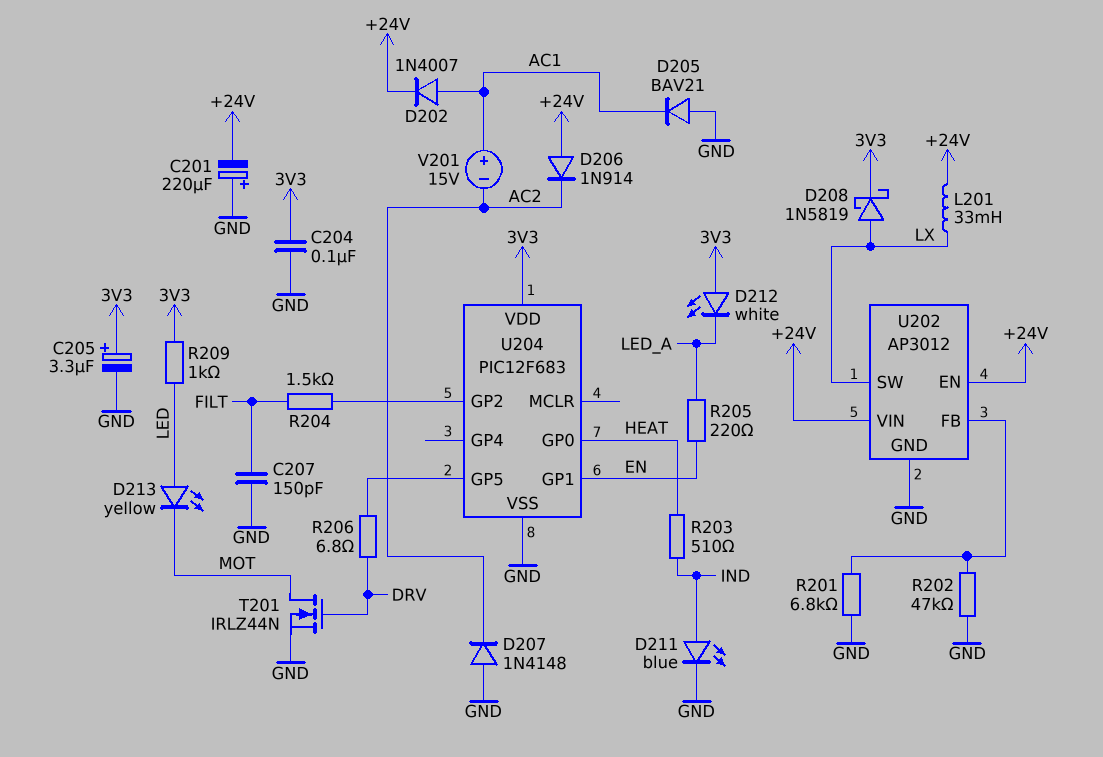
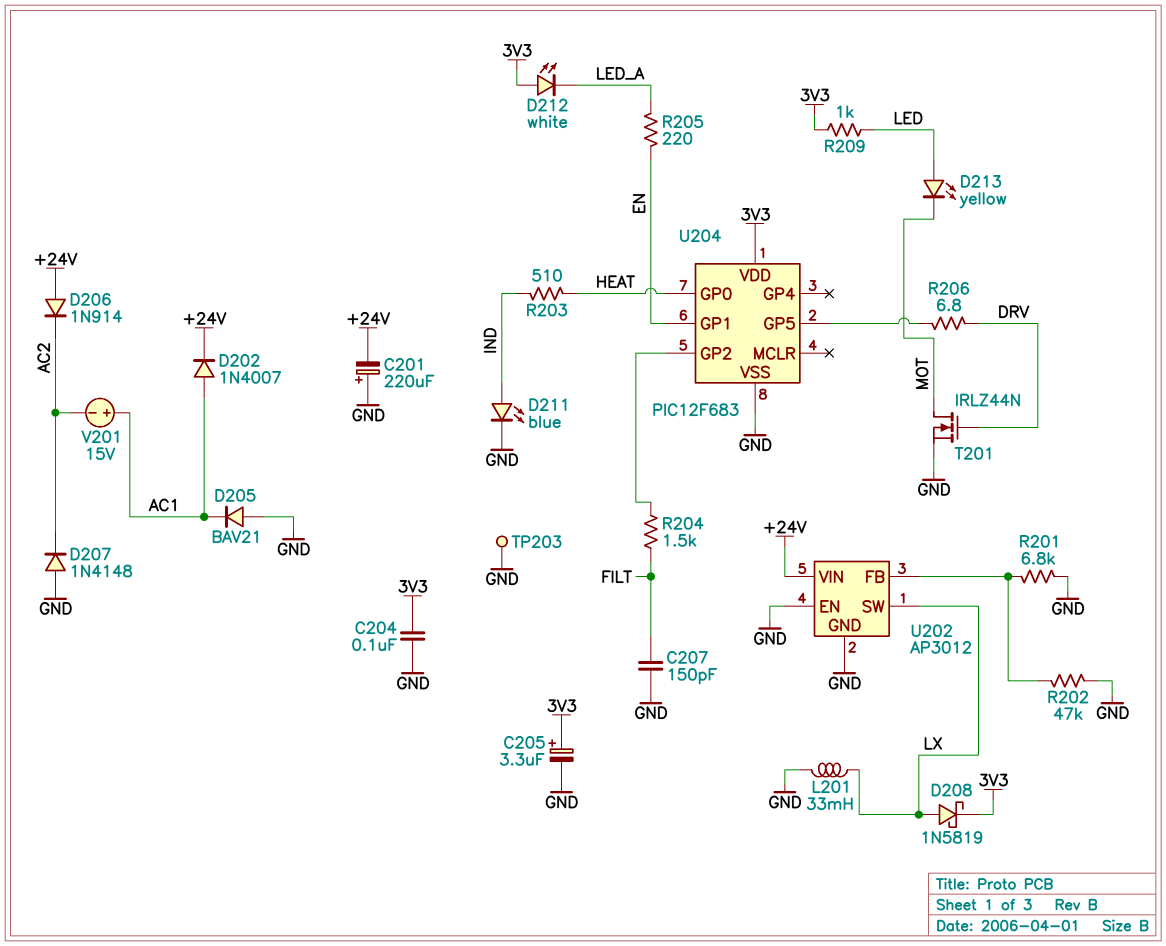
L201: 33mH (+24V, LX) -> 33mH (GND, LX)
TP203: none -> test point (GND)
U202 pin EN: +24V -> GND

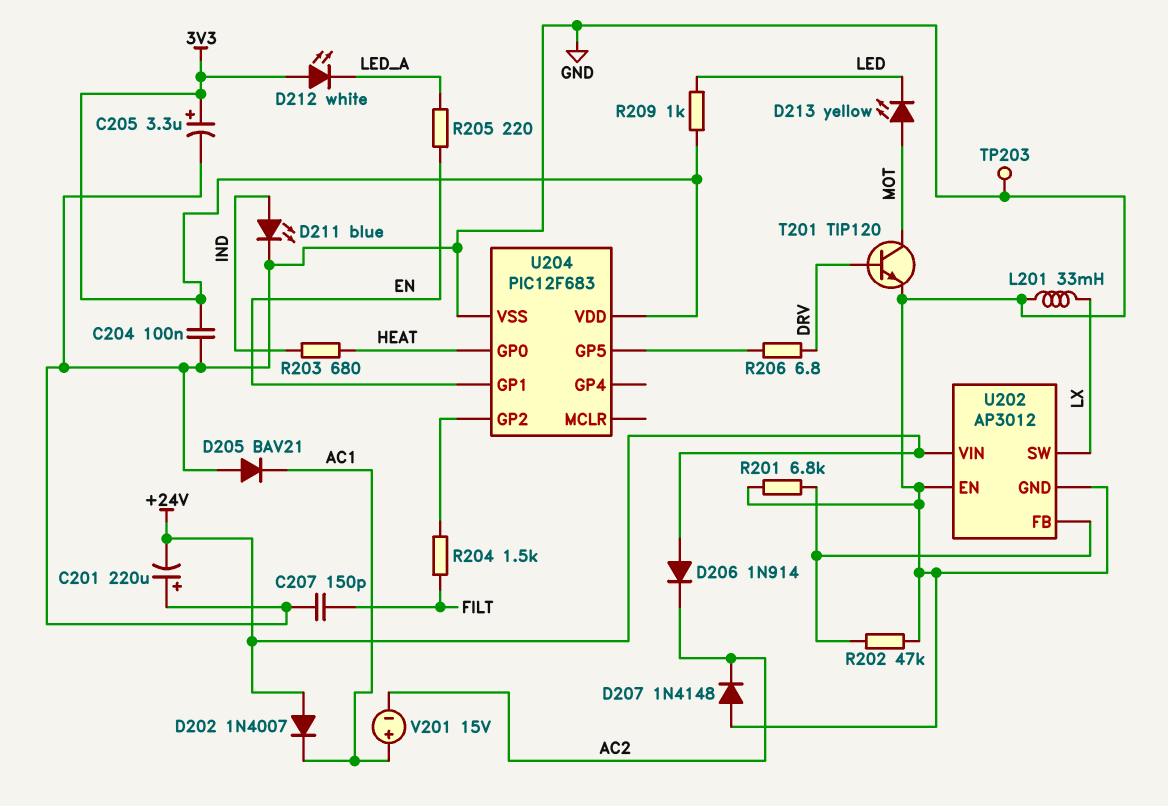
D202: diode 1N4007 (A AC1, K +24V) -> diode 1N4007 (A +24V, K AC1)
D208: schottky 1N5819 (A LX, K 3V3) -> none
D213: LED yellow (A LED, K MOT) -> LED yellow (A MOT, K LED)
R203: 510 (HEAT, IND) -> 680 (HEAT, IND)
T201: NMOS IRLZ44N (G DRV, D MOT, S GND) -> NPN TIP120 (B DRV, C MOT, E GND)

